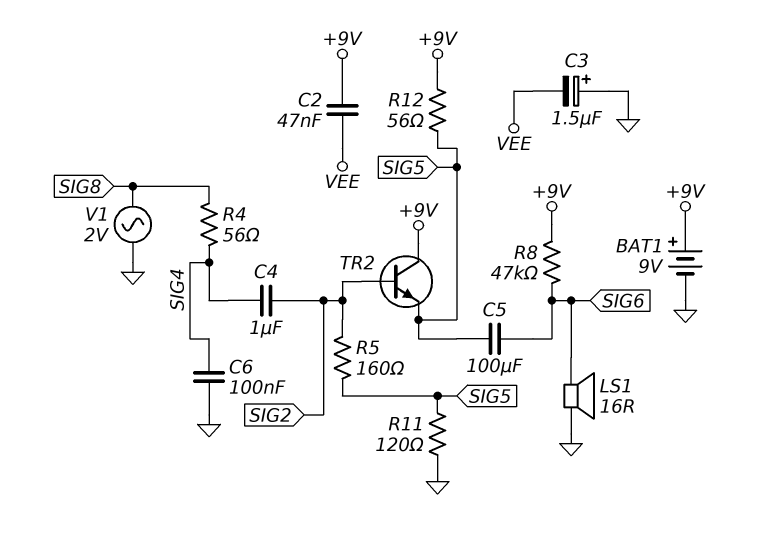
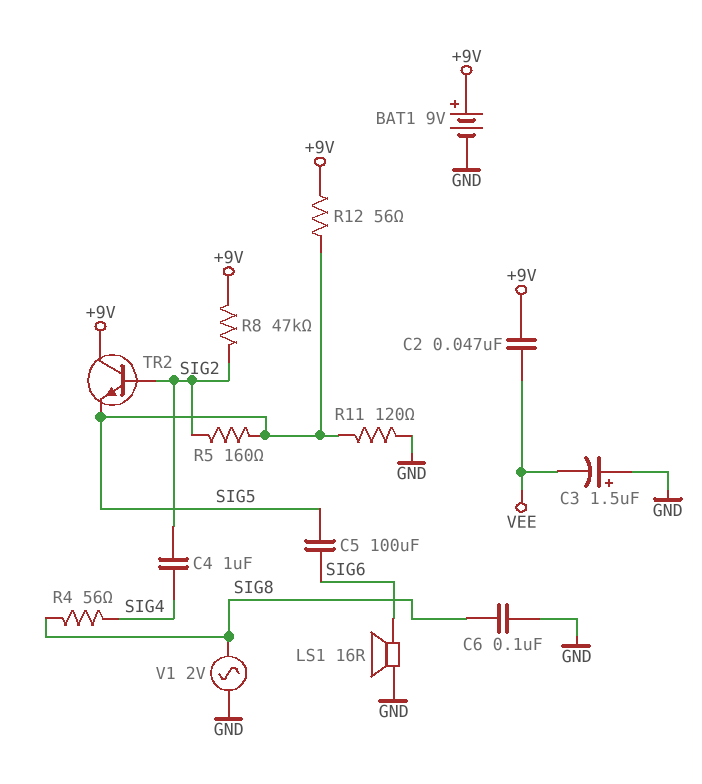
C6: 100nF (GND, SIG4) -> 100nF (GND, SIG8)
R8: 47k (+9V, SIG6) -> 47k (+9V, SIG2)

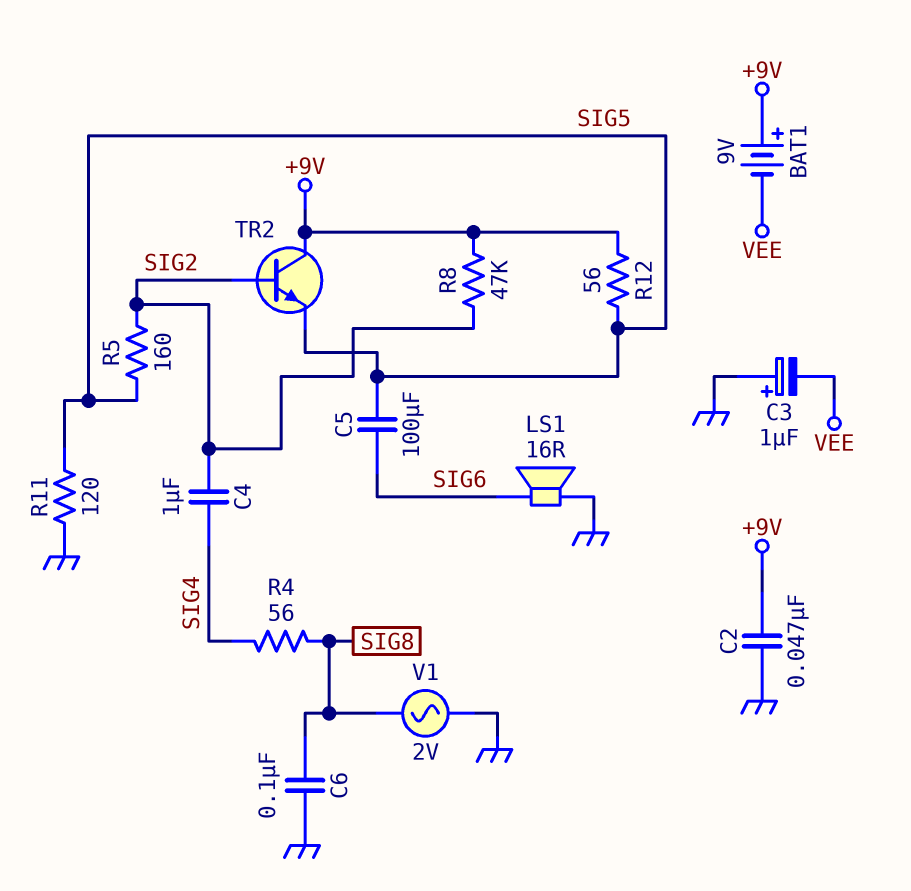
BAT1: 9V (plus +9V, minus GND) -> 9V (plus +9V, minus VEE)
C2: 47nF (+9V, VEE) -> 47nF (+9V, GND)
C3: 1.5uF (plus GND, minus VEE) -> 1uF (plus GND, minus VEE)

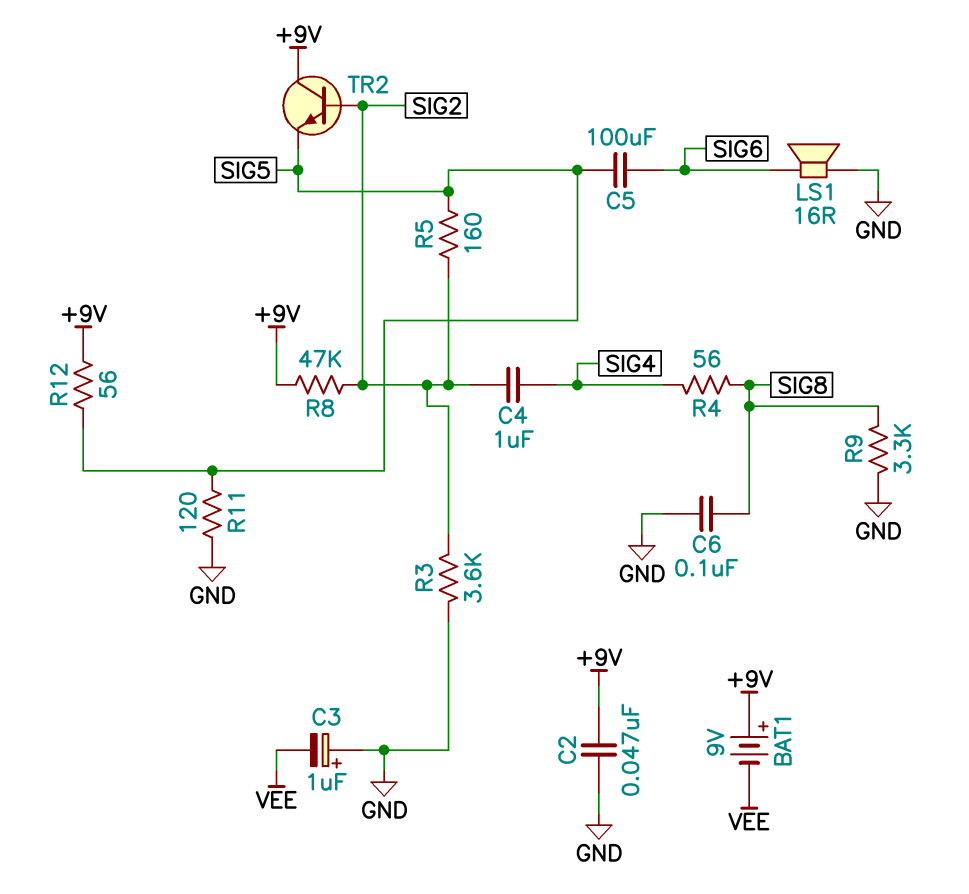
R3: none -> 3.6k (GND, SIG2)
R9: none -> 3.3k (GND, SIG8)
V1: AC 2V (GND, SIG8) -> none

